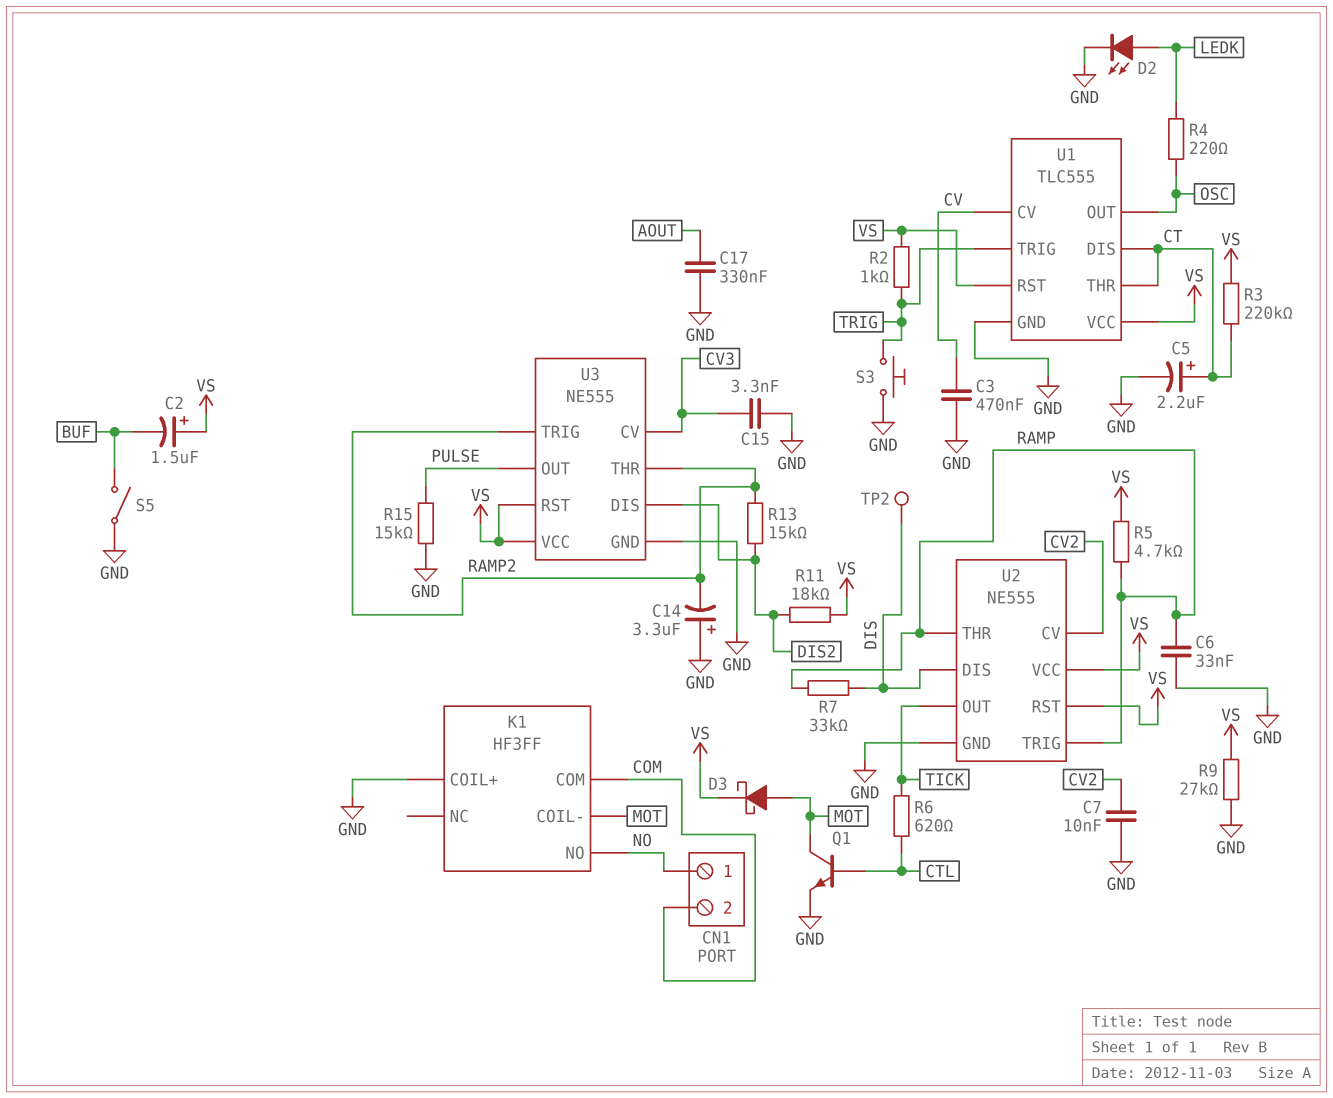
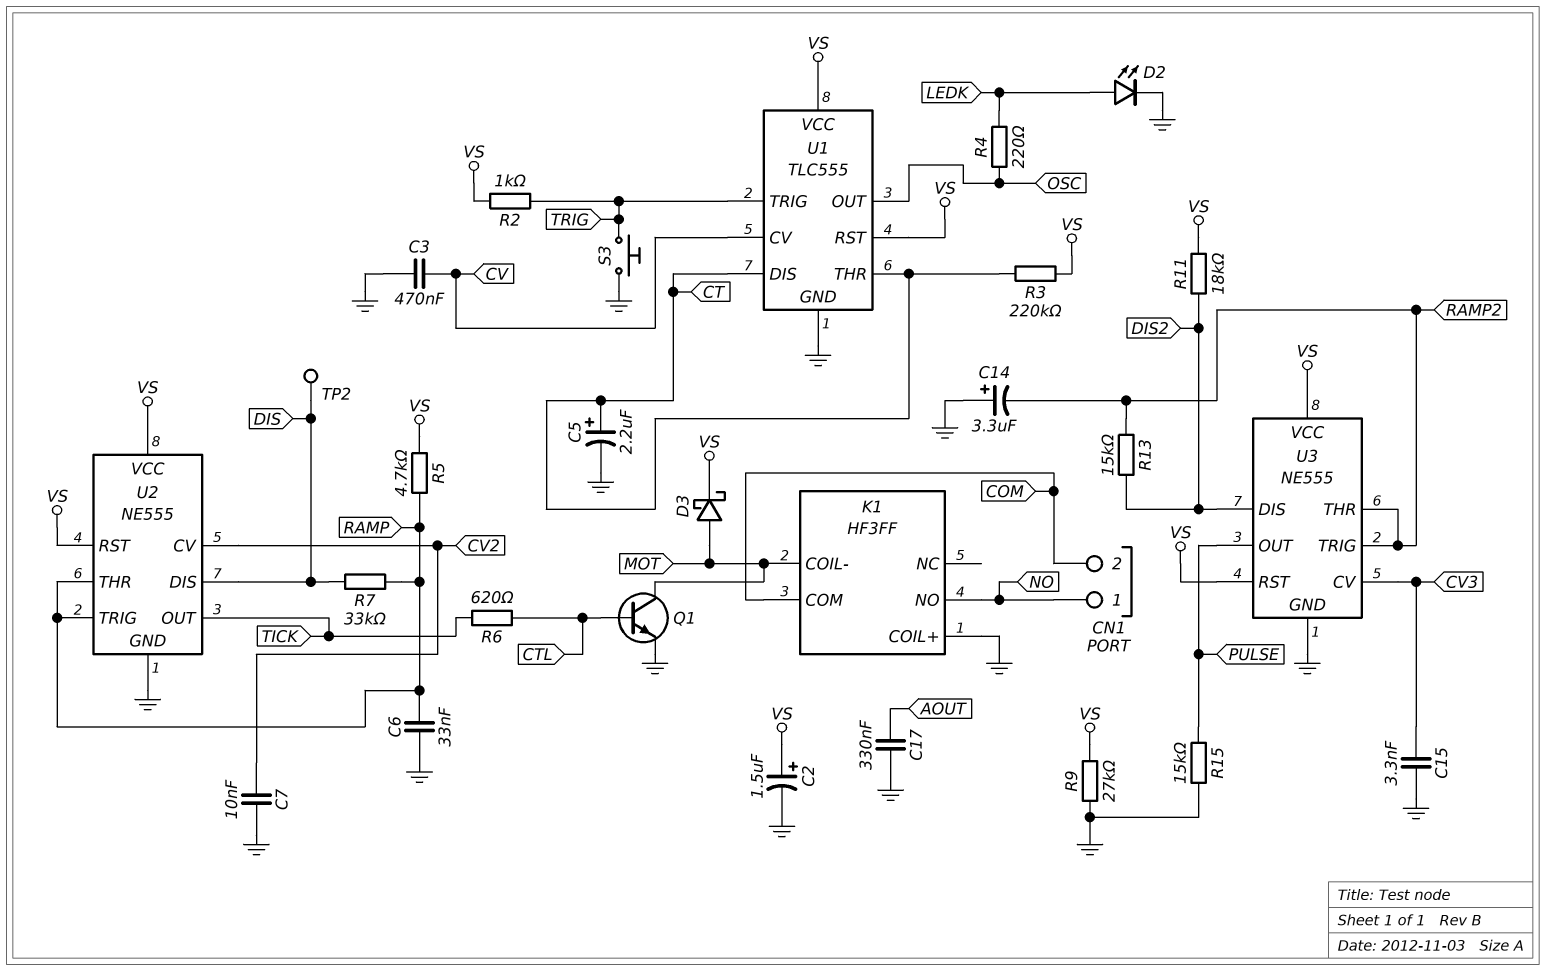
C2: 1.5uF (plus VS, minus BUF) -> 1.5uF (plus VS, minus GND)
S5: switch (BUF, GND) -> none

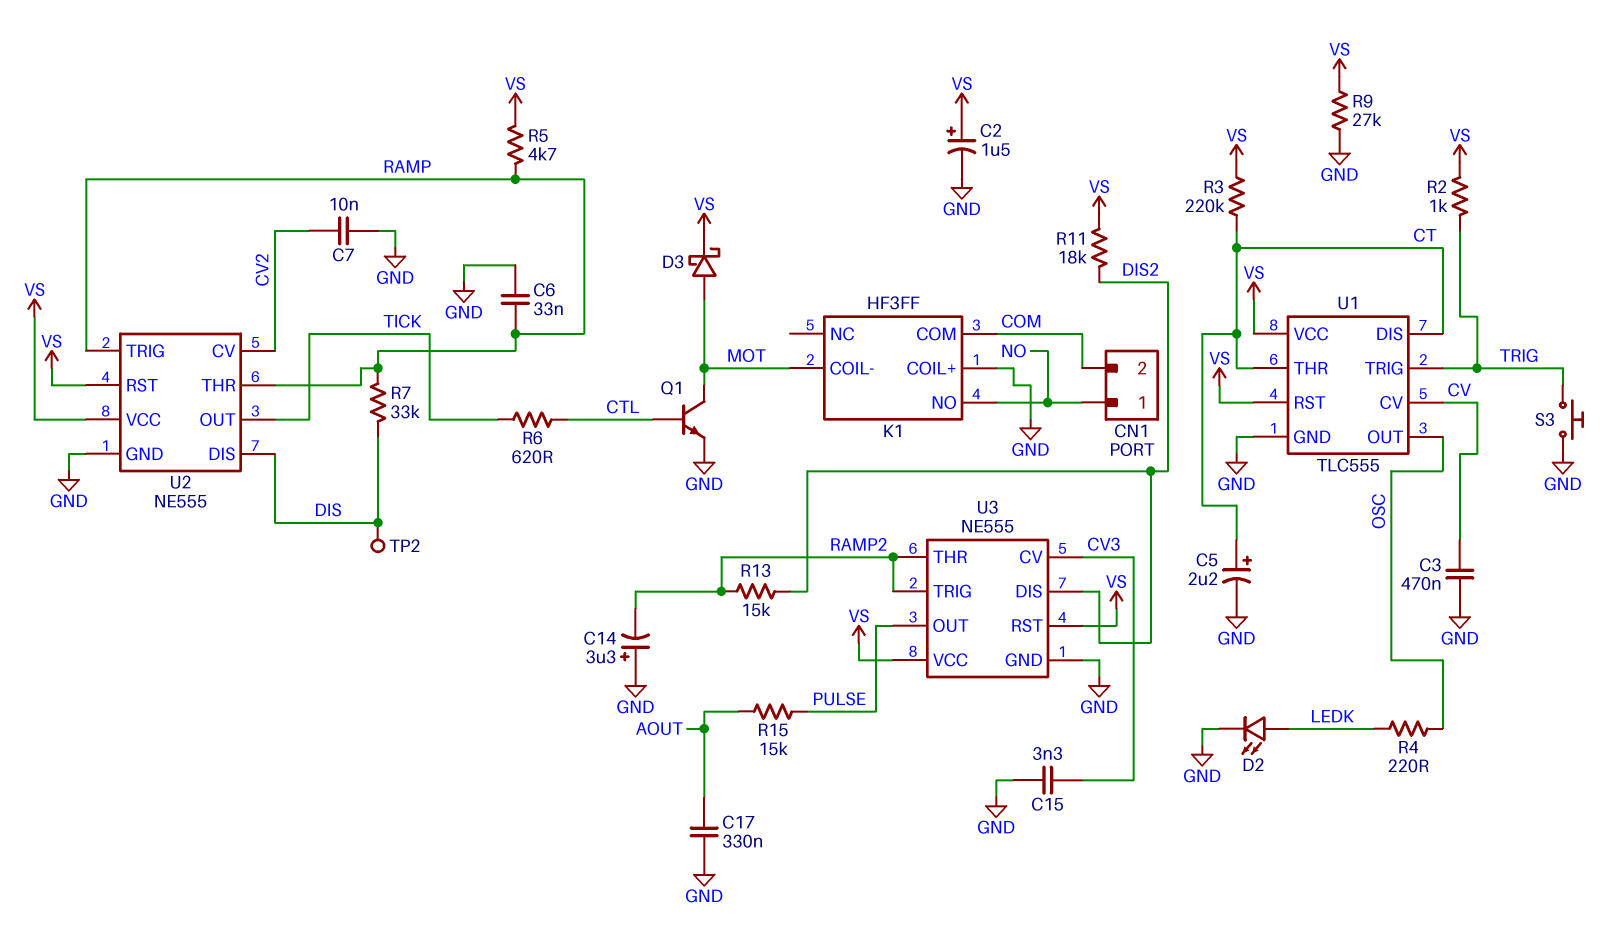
R15: 15k (GND, PULSE) -> 15k (AOUT, PULSE)

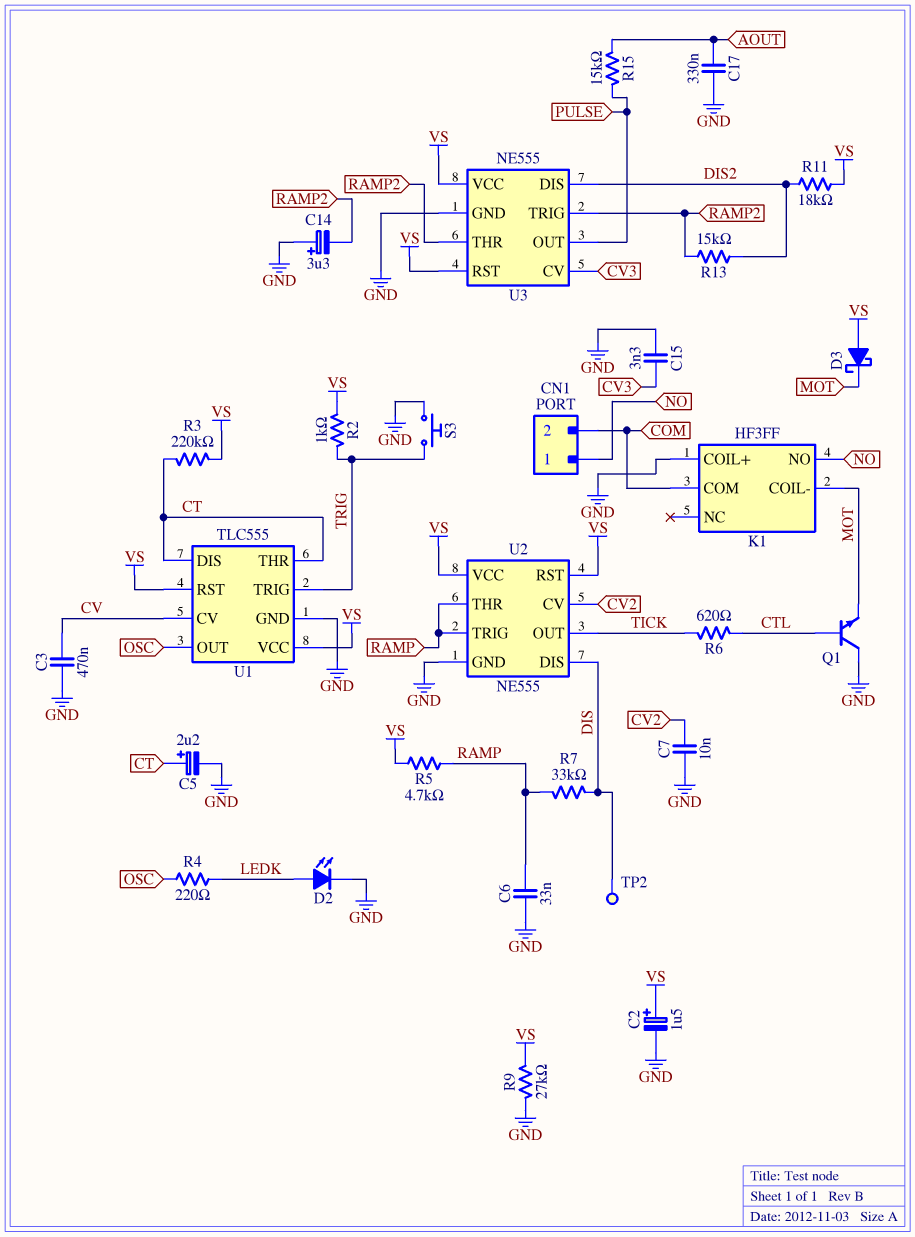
D3: schottky (A MOT, K VS) -> schottky (A VS, K MOT)
Q1: NPN (B CTL, C MOT, E GND) -> NPN (B CTL, C GND, E MOT)

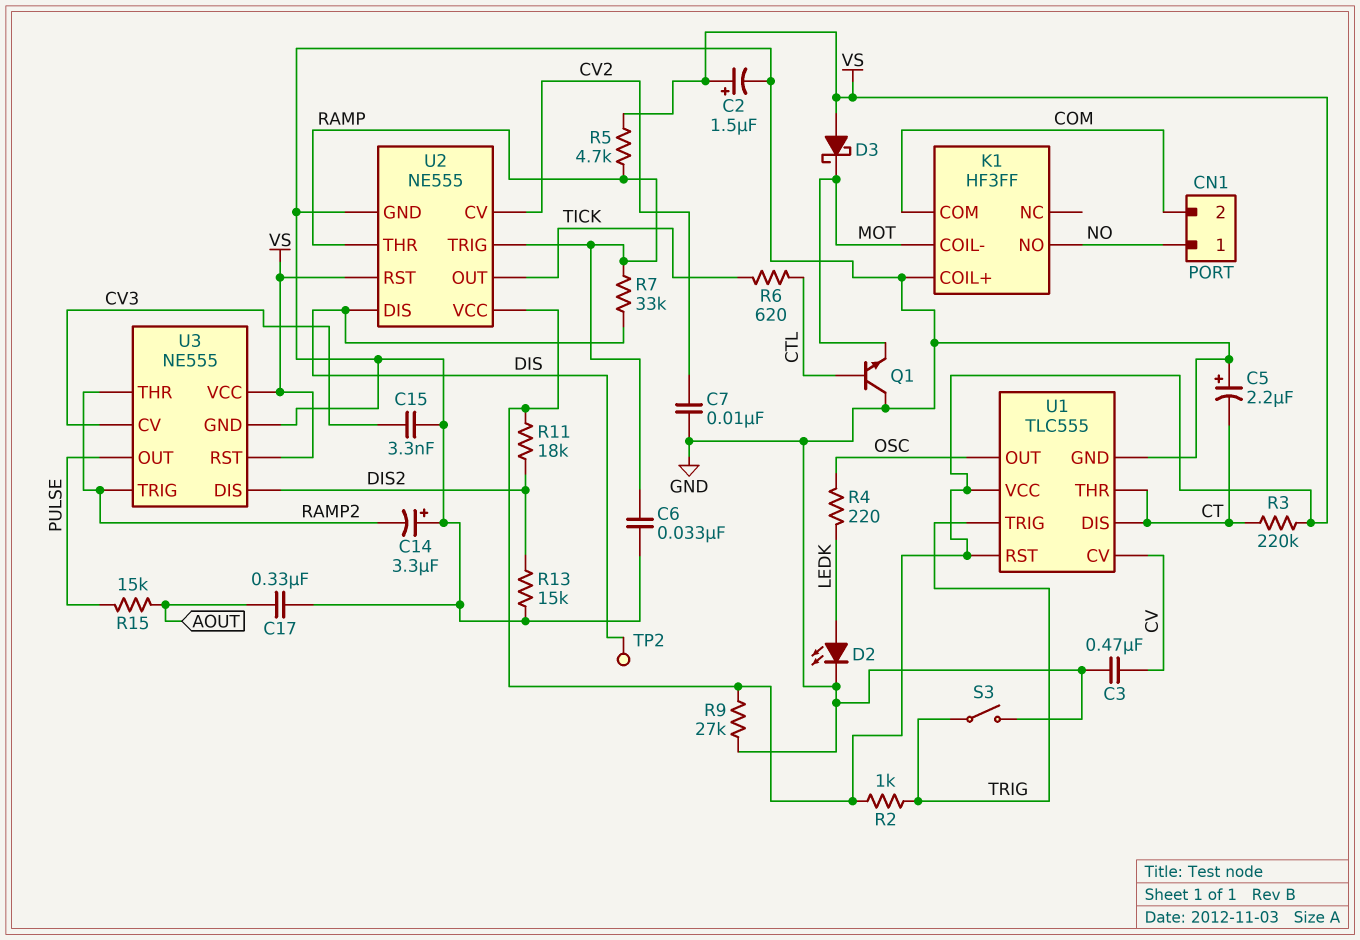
C5: 2.2uF (plus CT, minus GND) -> 2.2uF (plus GND, minus CT)
R13: 15k (DIS2, RAMP2) -> 15k (DIS2, GND)
S3: button (GND, TRIG) -> switch (GND, TRIG)

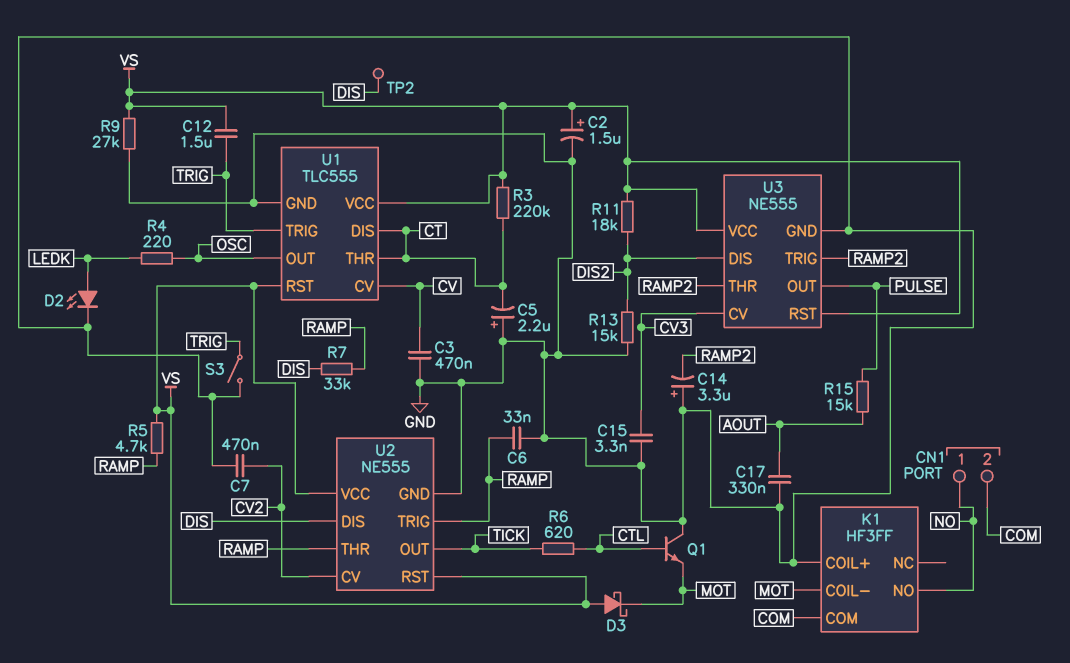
C7: 10nF (CV2, GND) -> 470nF (CV2, GND)
C12: none -> 1.5uF (TRIG, VS)
R2: 1k (TRIG, VS) -> none

